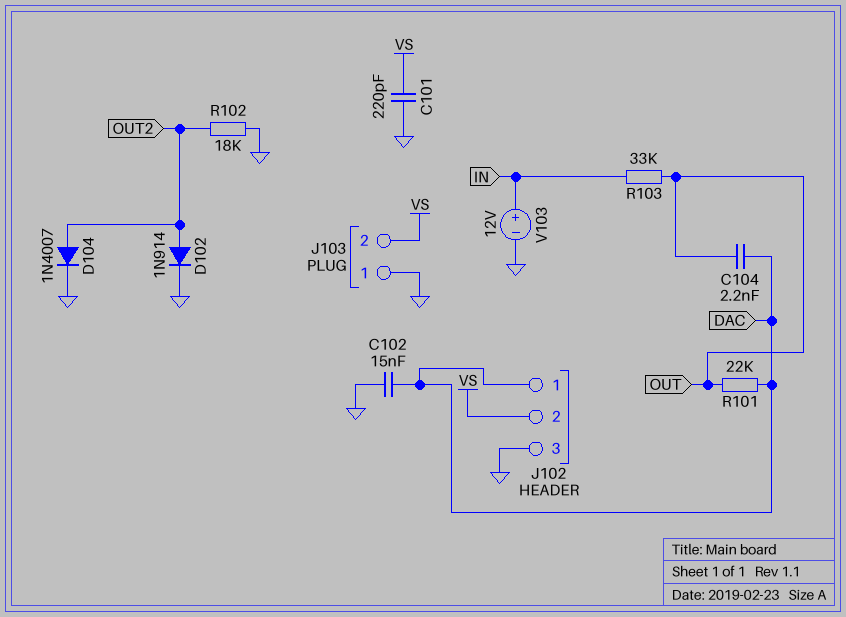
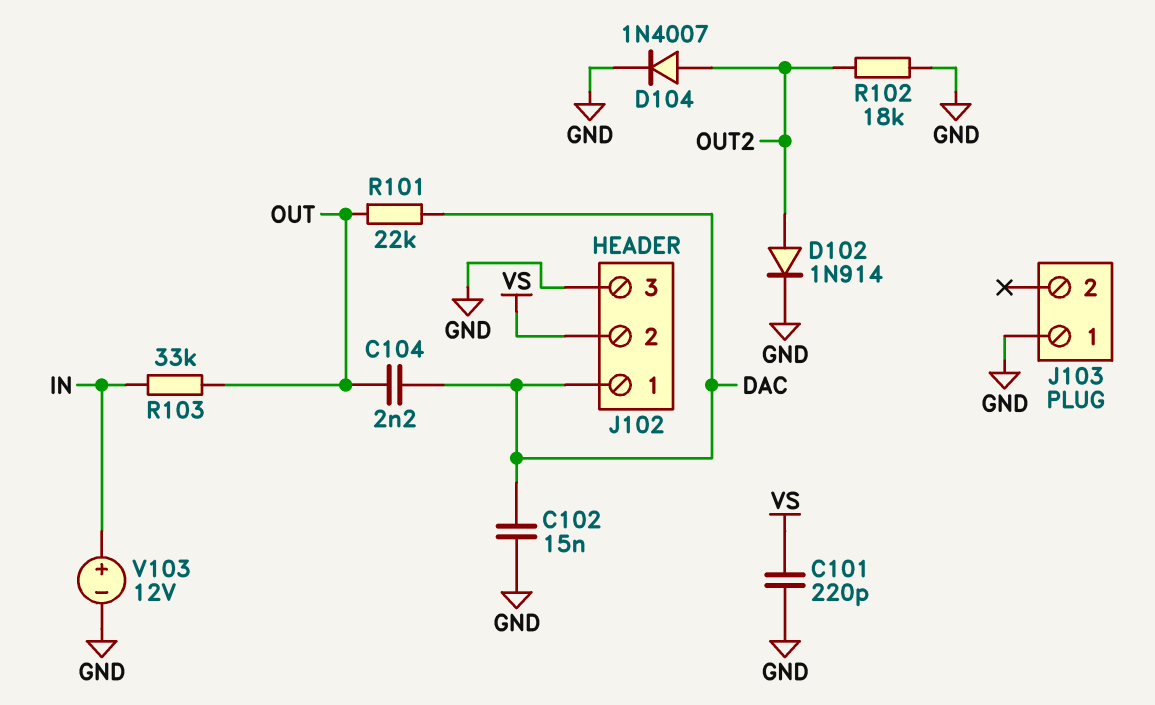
J103 pin 2: VS -> none

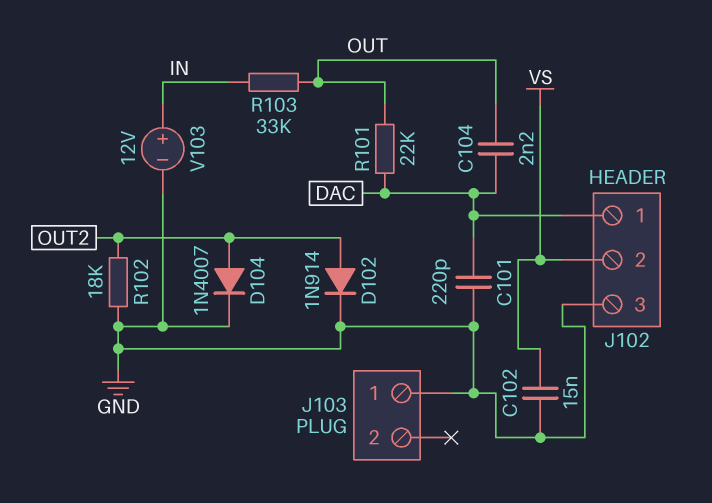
C101: 220pF (GND, VS) -> 220pF (DAC, GND)
C102: 15nF (DAC, GND) -> 15nF (GND, VS)

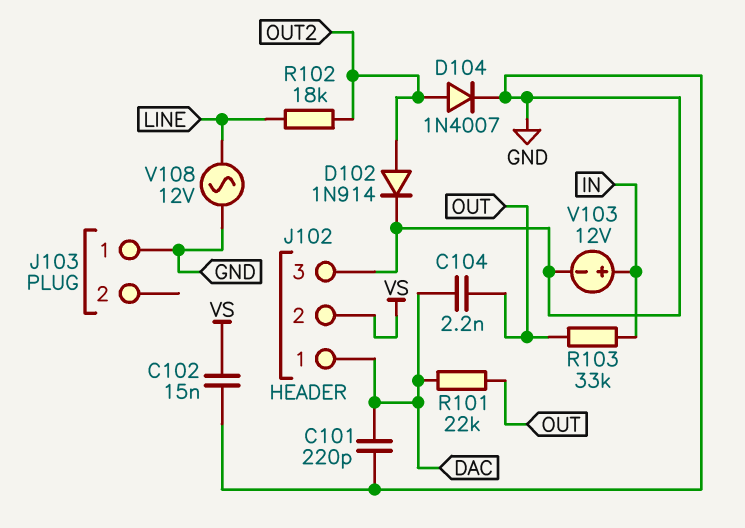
R102: 18k (GND, OUT2) -> 18k (LINE, OUT2)
V108: none -> AC 12V (GND, LINE)

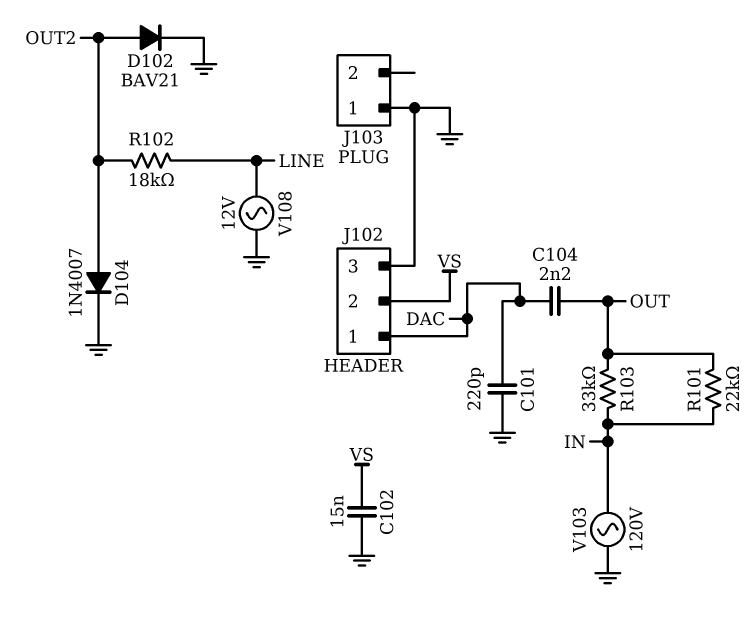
D102: diode 1N914 (A OUT2, K GND) -> diode BAV21 (A OUT2, K GND)
R101: 22k (DAC, OUT) -> 22k (IN, OUT)
V103: 12V (plus IN, minus GND) -> AC 120V (GND, IN)

